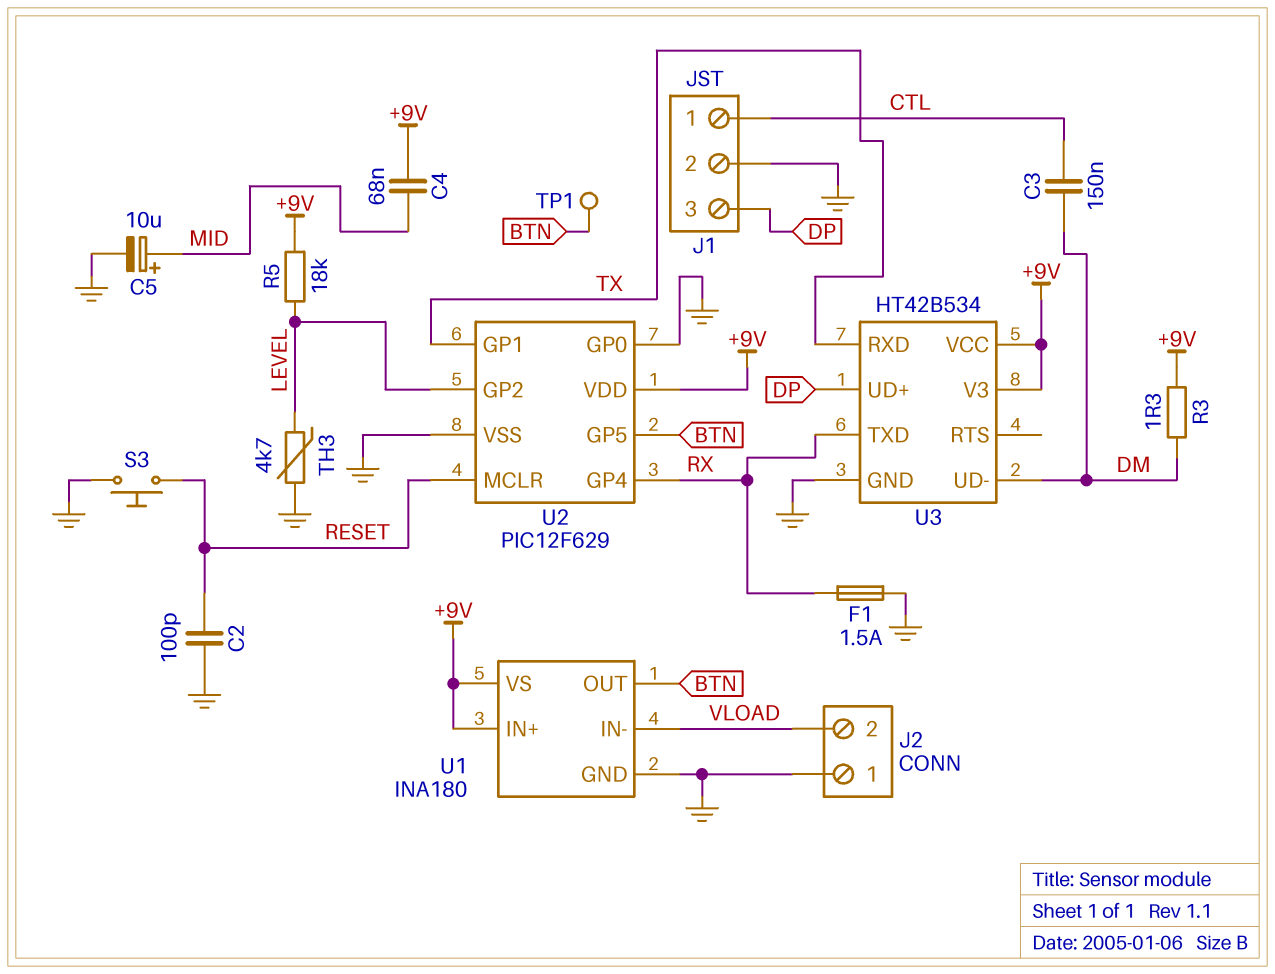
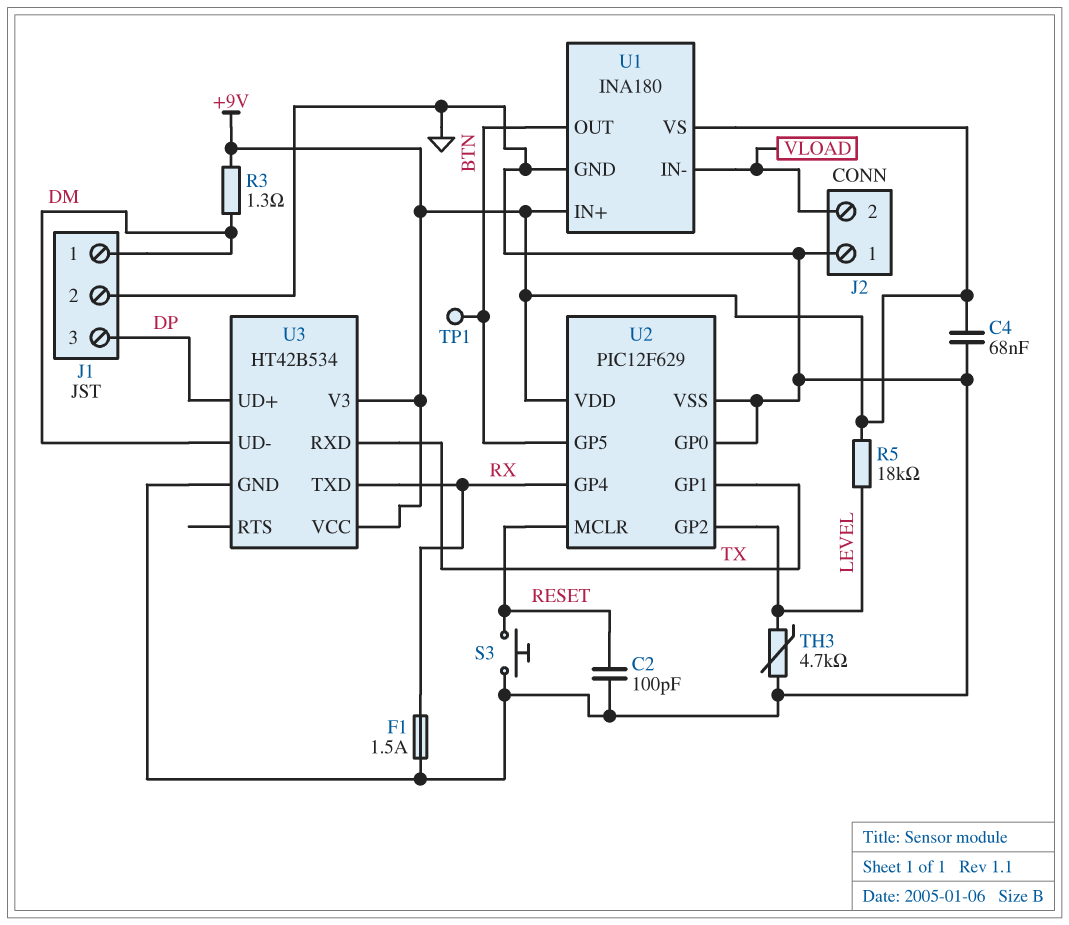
C3: 150nF (CTL, DM) -> none
C4: 68nF (+9V, MID) -> 68nF (+9V, GND)
C5: 10uF (plus MID, minus GND) -> none
J1 pin 1: CTL -> DM

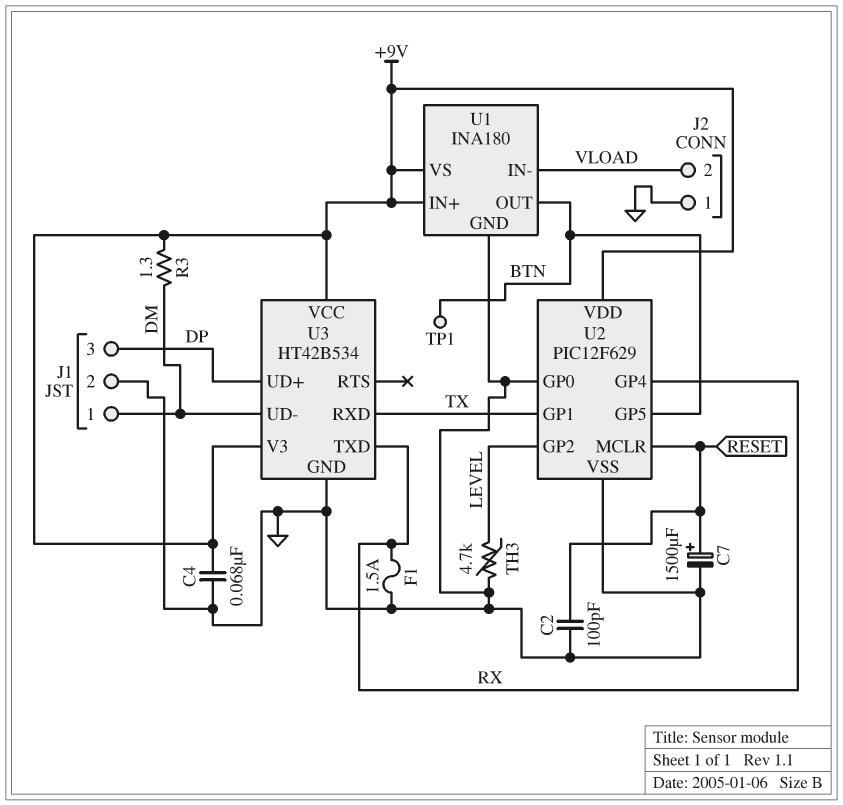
C7: none -> 1500uF (plus RESET, minus GND)
R5: 18k (+9V, LEVEL) -> none
S3: button (GND, RESET) -> none

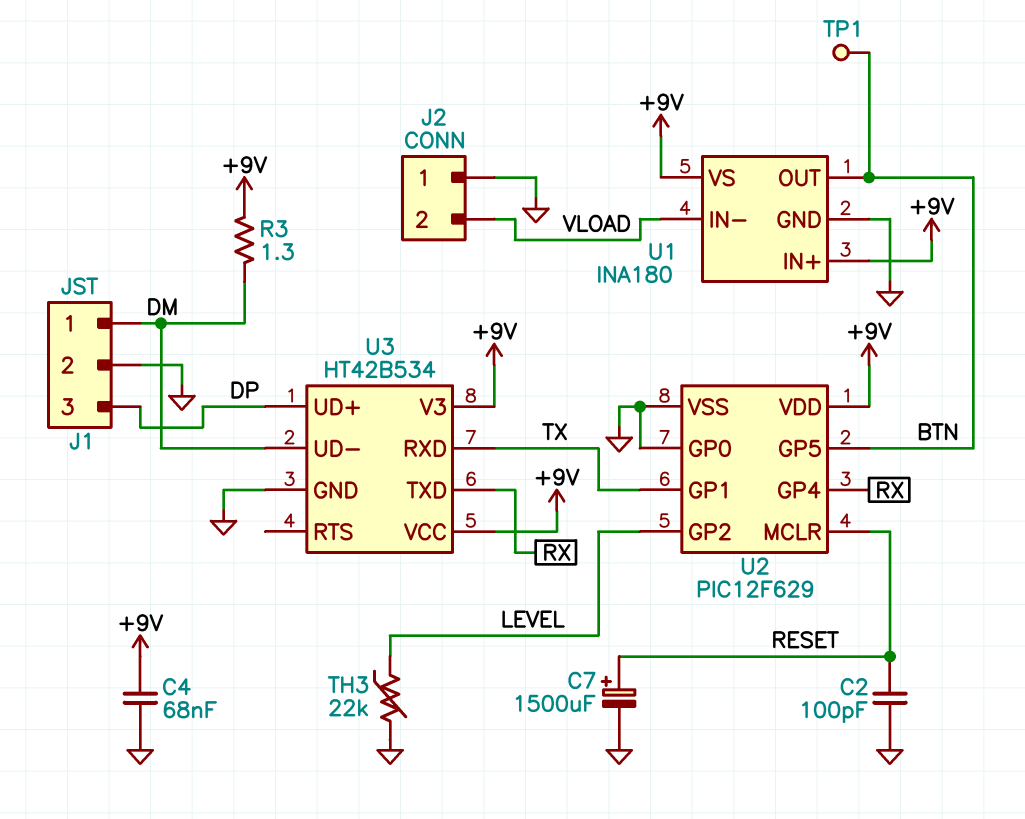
F1: 1.5A (GND, RX) -> none
TH3: 4.7k (GND, LEVEL) -> 22k (GND, LEVEL)

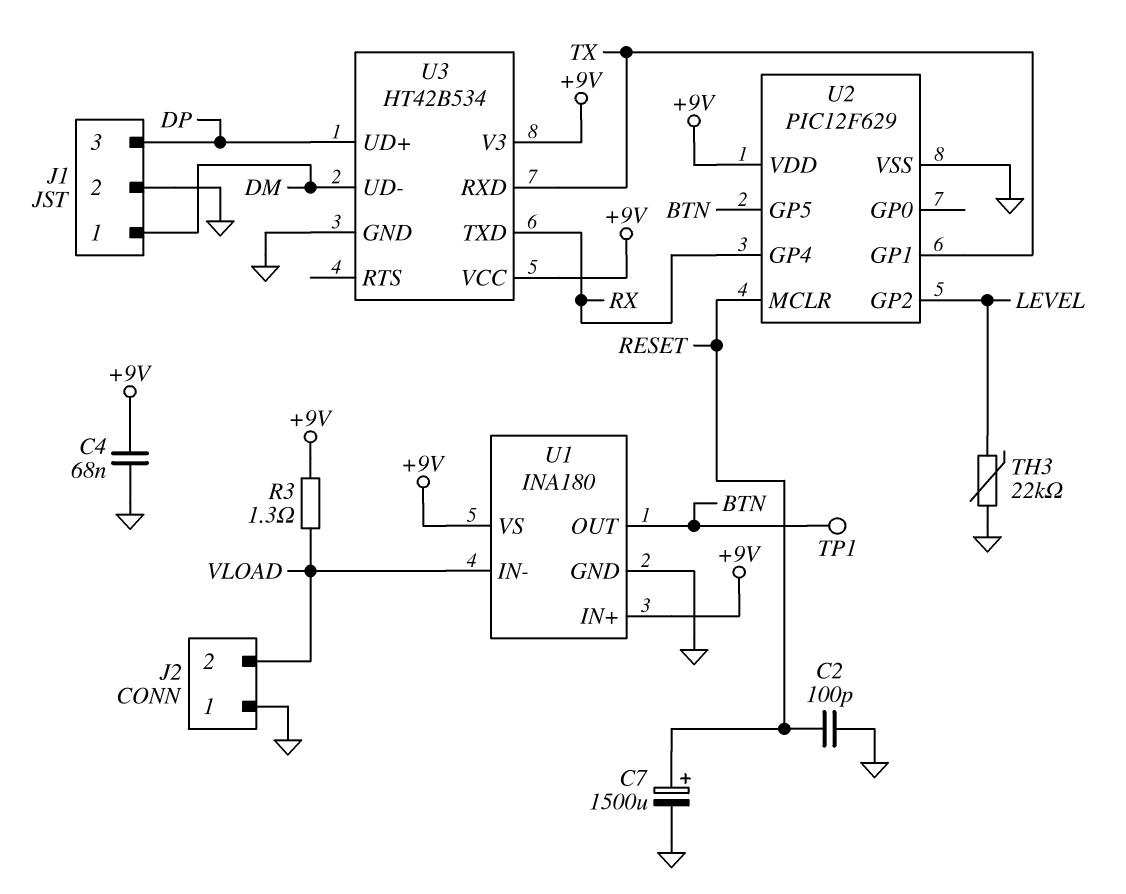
R3: 1.3 (+9V, DM) -> 1.3 (+9V, VLOAD)
U2 pin GP0: GND -> none

